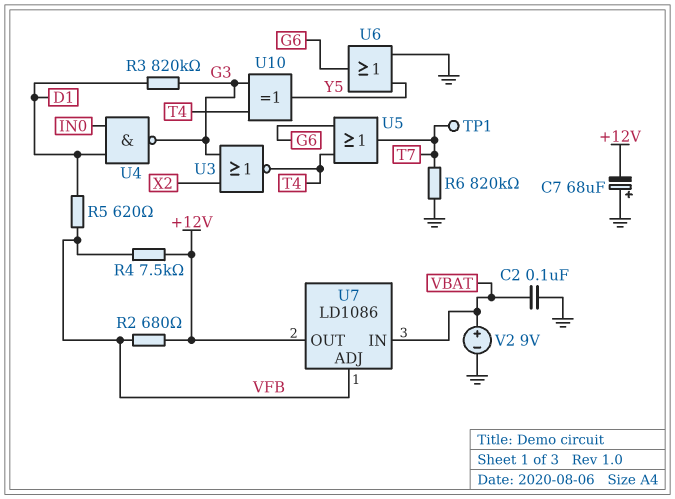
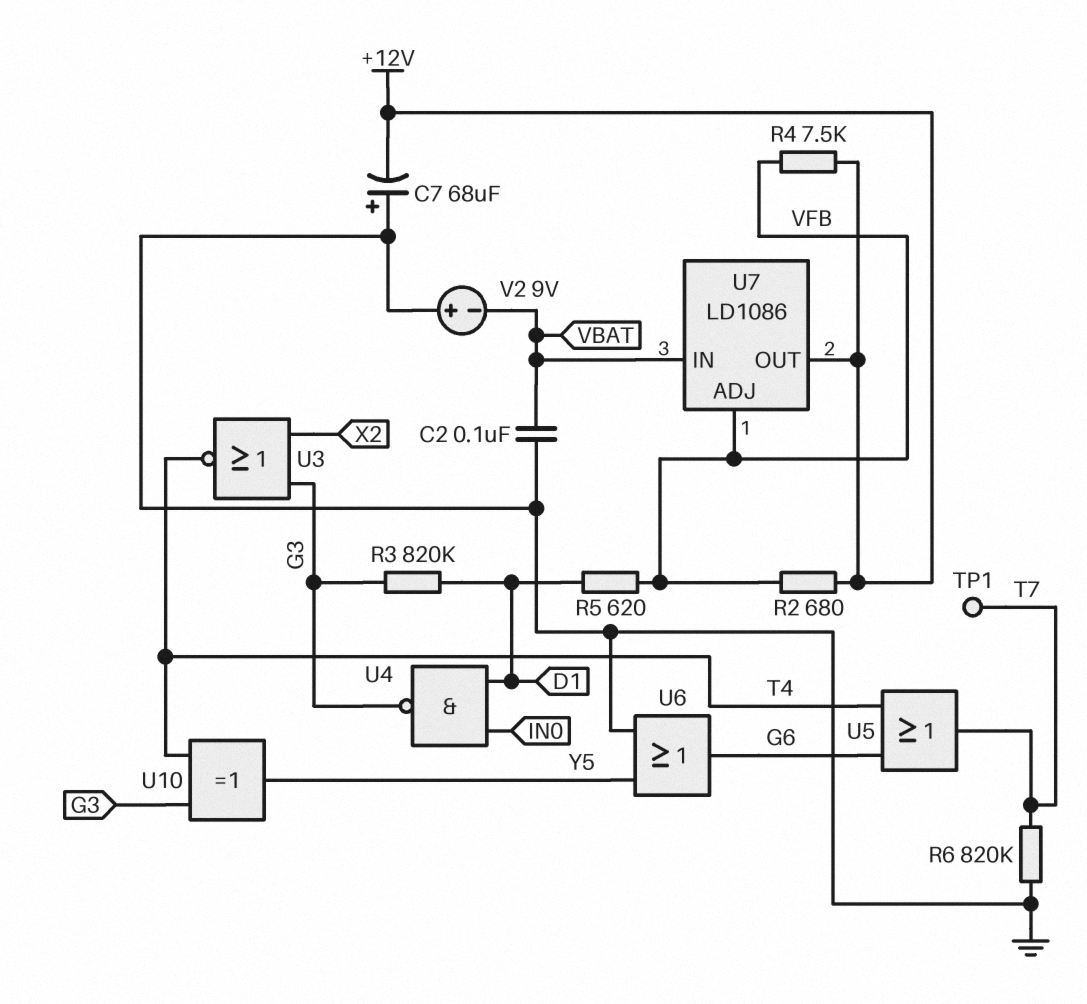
V2: 9V (plus VBAT, minus GND) -> 9V (plus GND, minus VBAT)

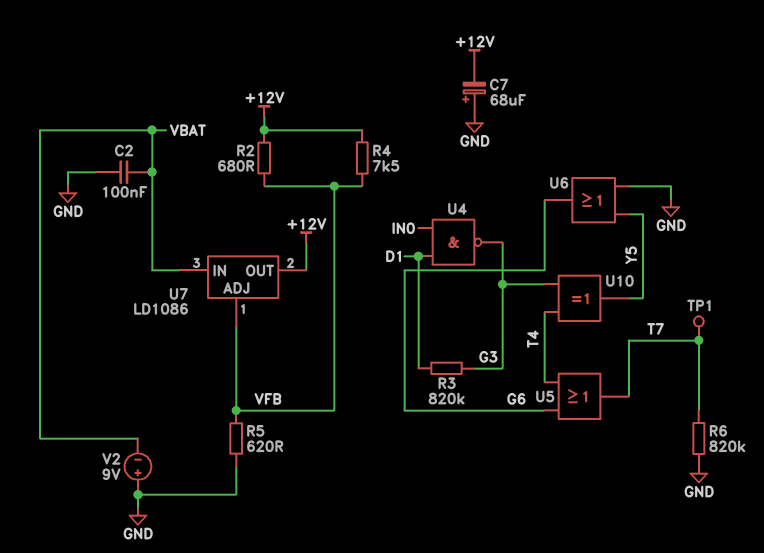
R5: 620 (D1, VFB) -> 620 (GND, VFB)
U3: NOR (in G3, in X2, out T4) -> none

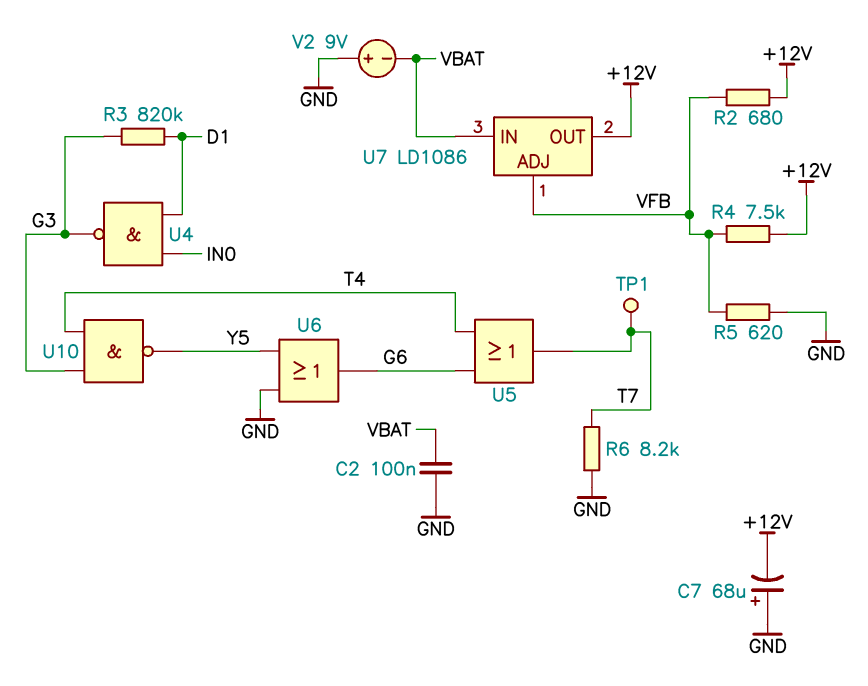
R6: 820k (GND, T7) -> 8.2k (GND, T7)
U10: XOR (in G3, in T4, out Y5) -> NAND (in G3, in T4, out Y5)

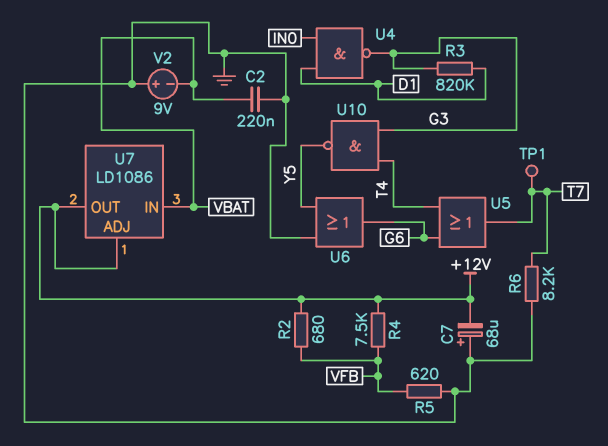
C2: 100nF (GND, VBAT) -> 220nF (GND, VBAT)
U7 pin ADJ: VFB -> +12V

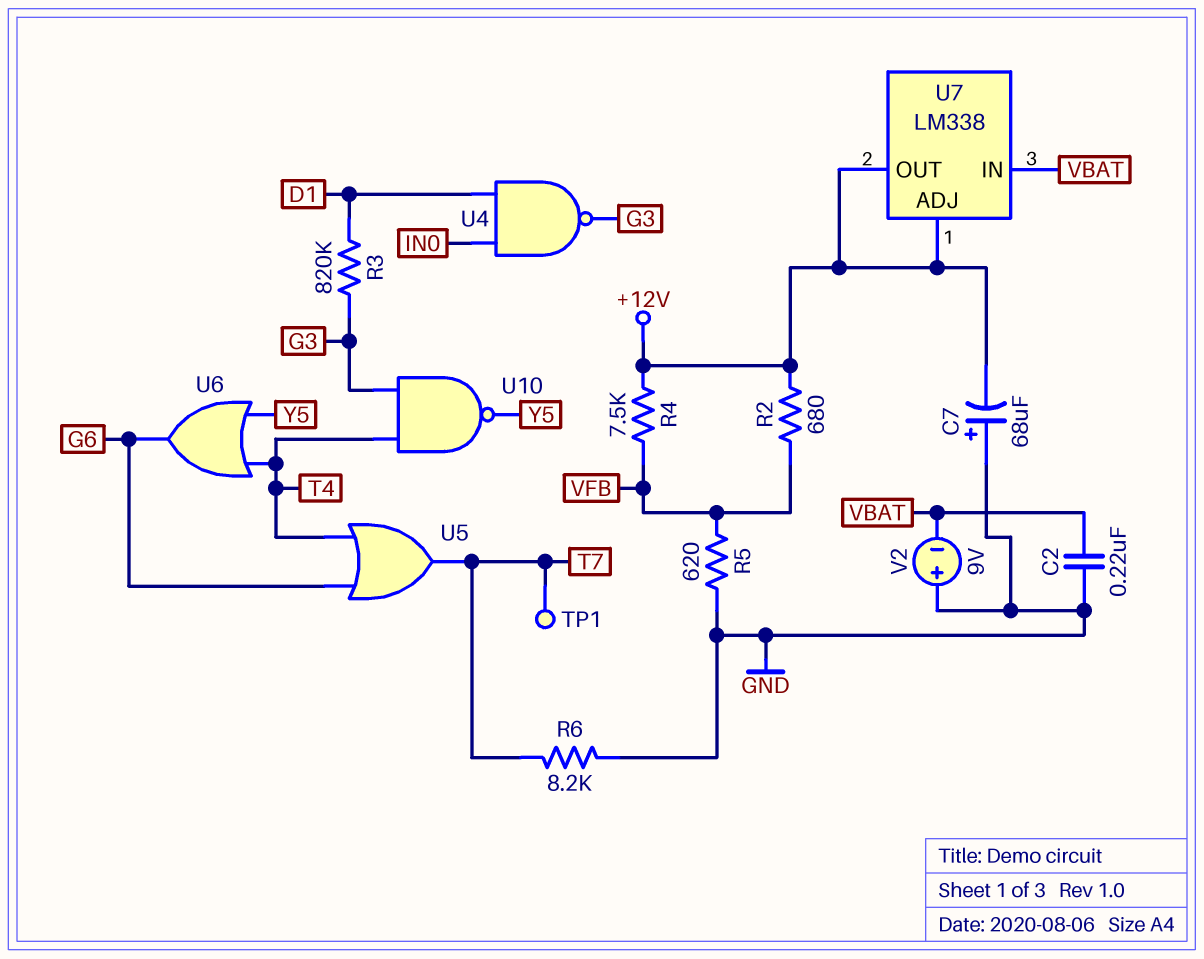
U6: OR (in GND, in Y5, out G6) -> OR (in T4, in Y5, out G6)
U7: LD1086 -> LM338

